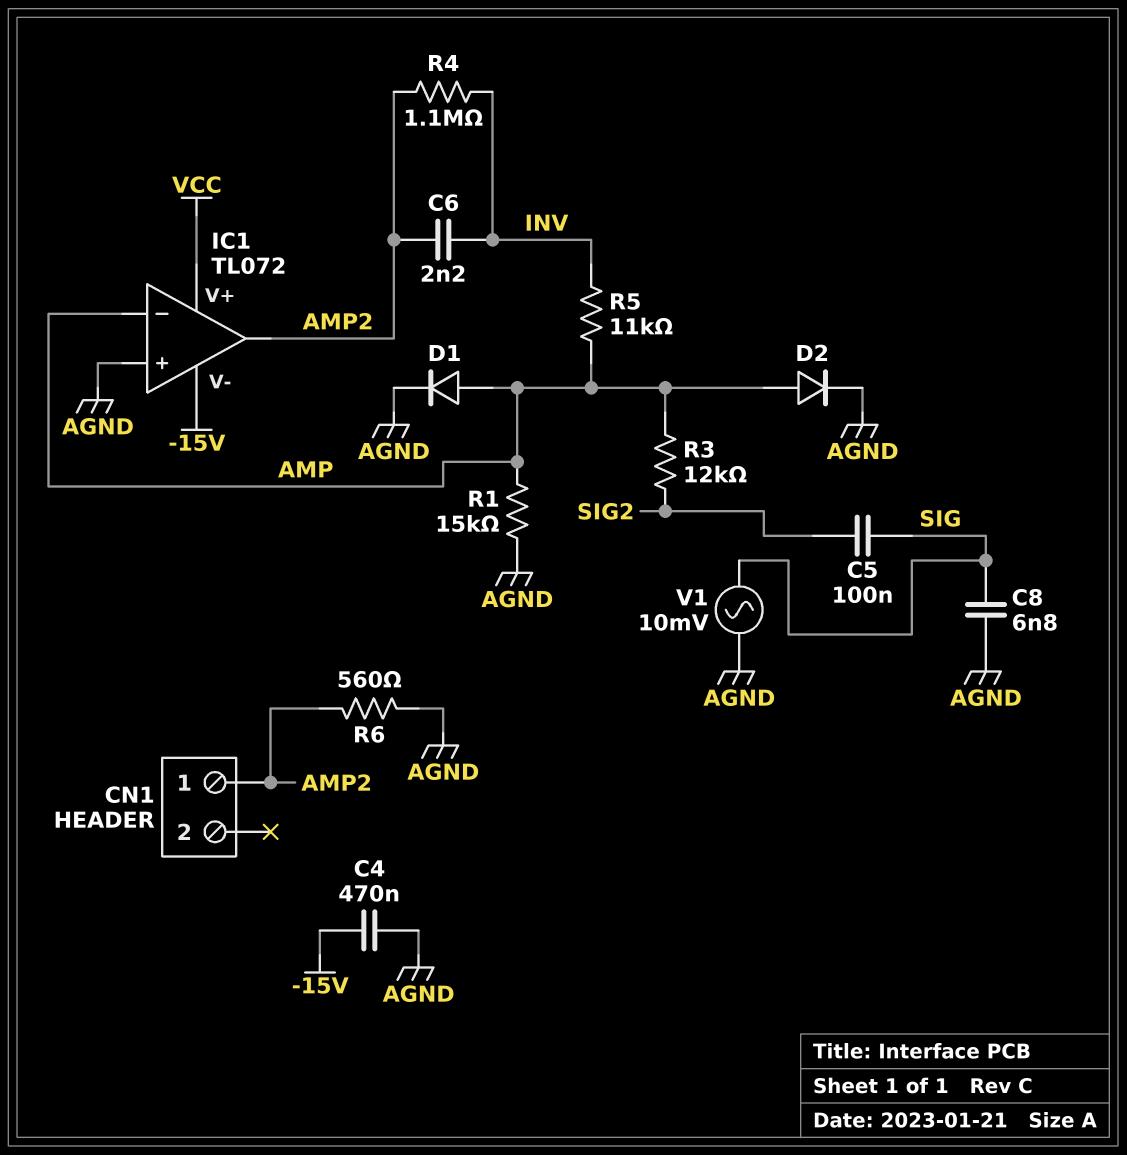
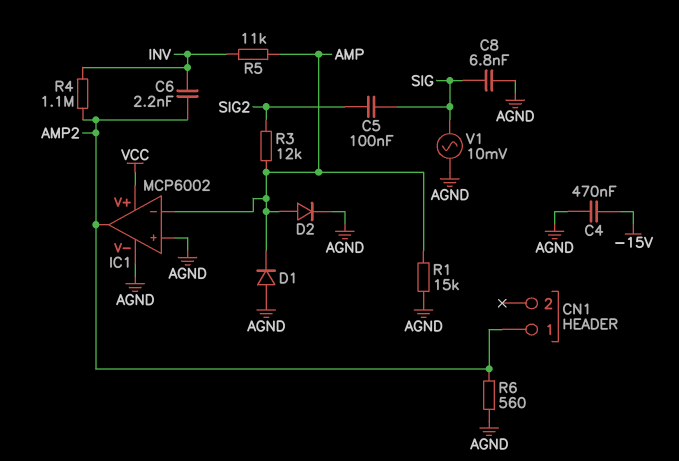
D1: diode (A AMP, K AGND) -> diode (A AGND, K AMP)
IC1: TL072 -> MCP6002
IC1 pin V-: -15V -> AGND

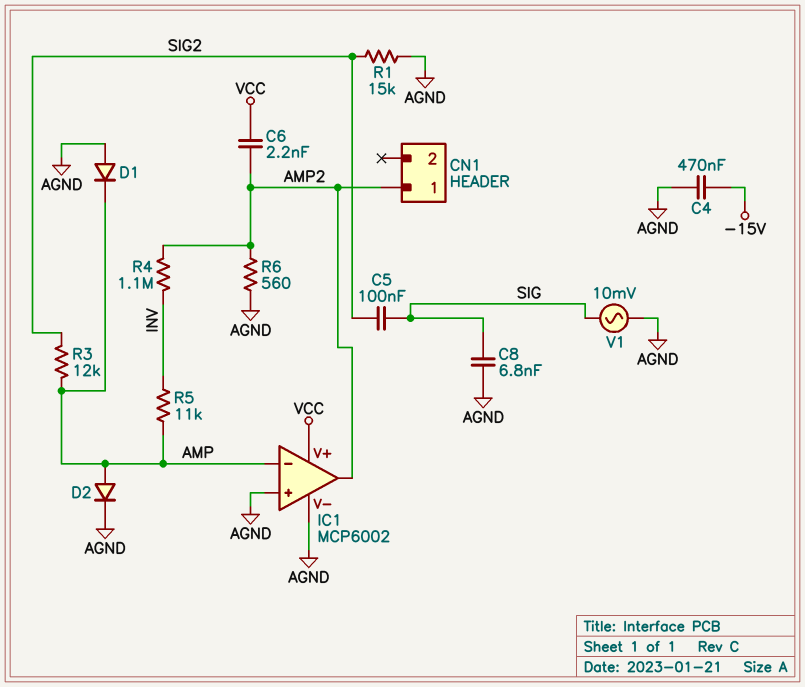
C6: 2.2nF (AMP2, INV) -> 2.2nF (AMP2, VCC)
R1: 15k (AGND, AMP) -> 15k (AGND, SIG2)

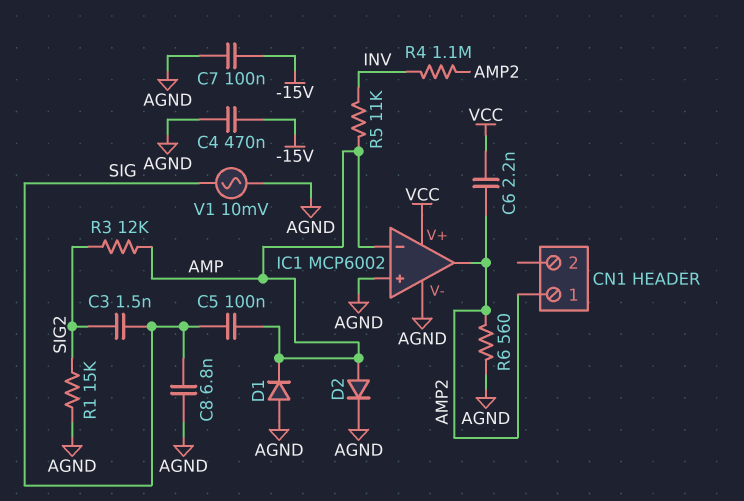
C3: none -> 1.5nF (SIG, SIG2)
C5: 100nF (SIG, SIG2) -> 100nF (AMP, SIG)
C7: none -> 100nF (-15V, AGND)

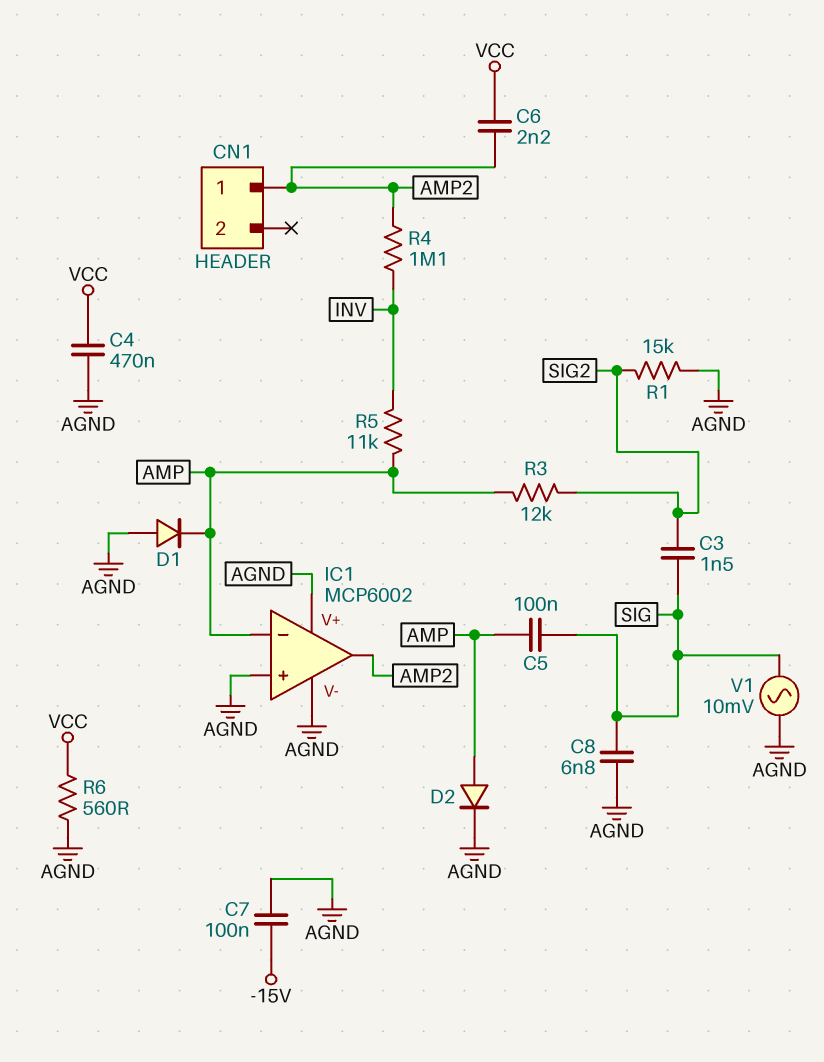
C4: 470nF (-15V, AGND) -> 470nF (AGND, VCC)
IC1 pin V+: VCC -> AGND
R6: 560 (AGND, AMP2) -> 560 (AGND, VCC)

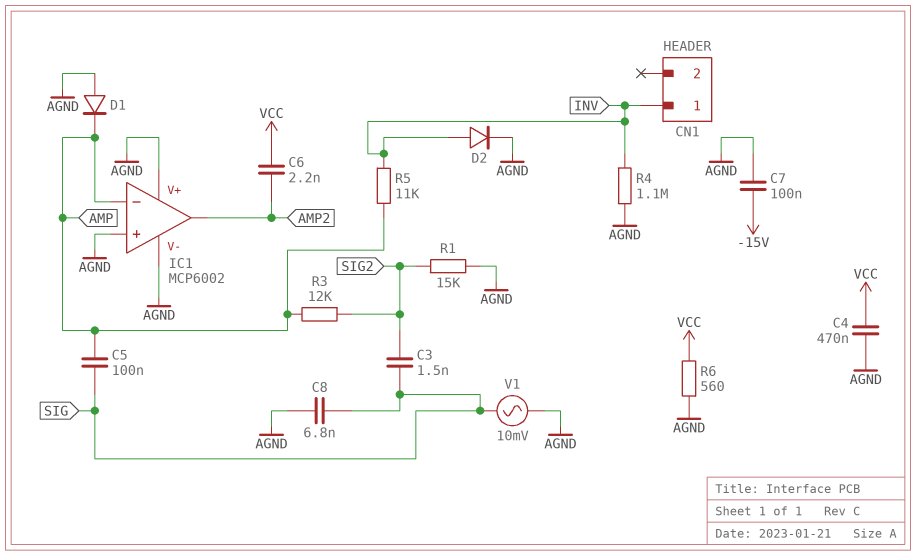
CN1 pin 1: AMP2 -> INV
D2: diode (A AMP, K AGND) -> diode (A INV, K AGND)
R4: 1.1M (AMP2, INV) -> 1.1M (AGND, INV)

